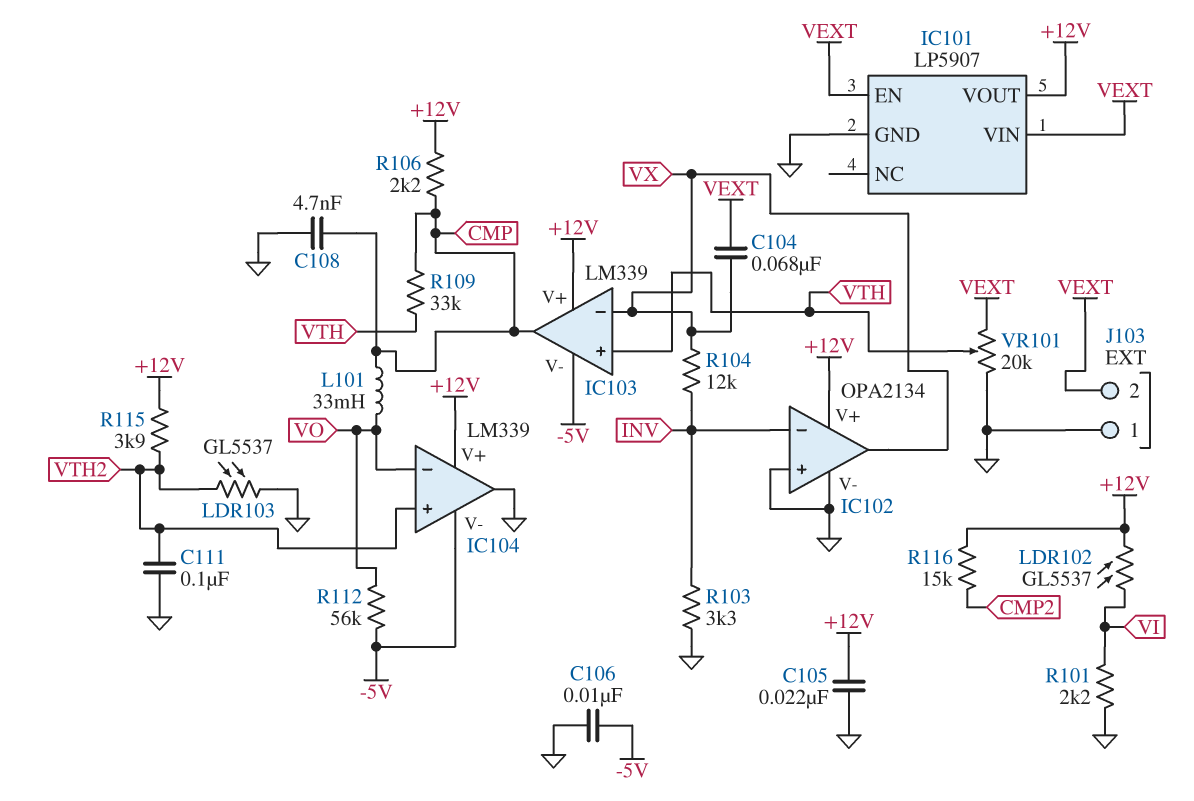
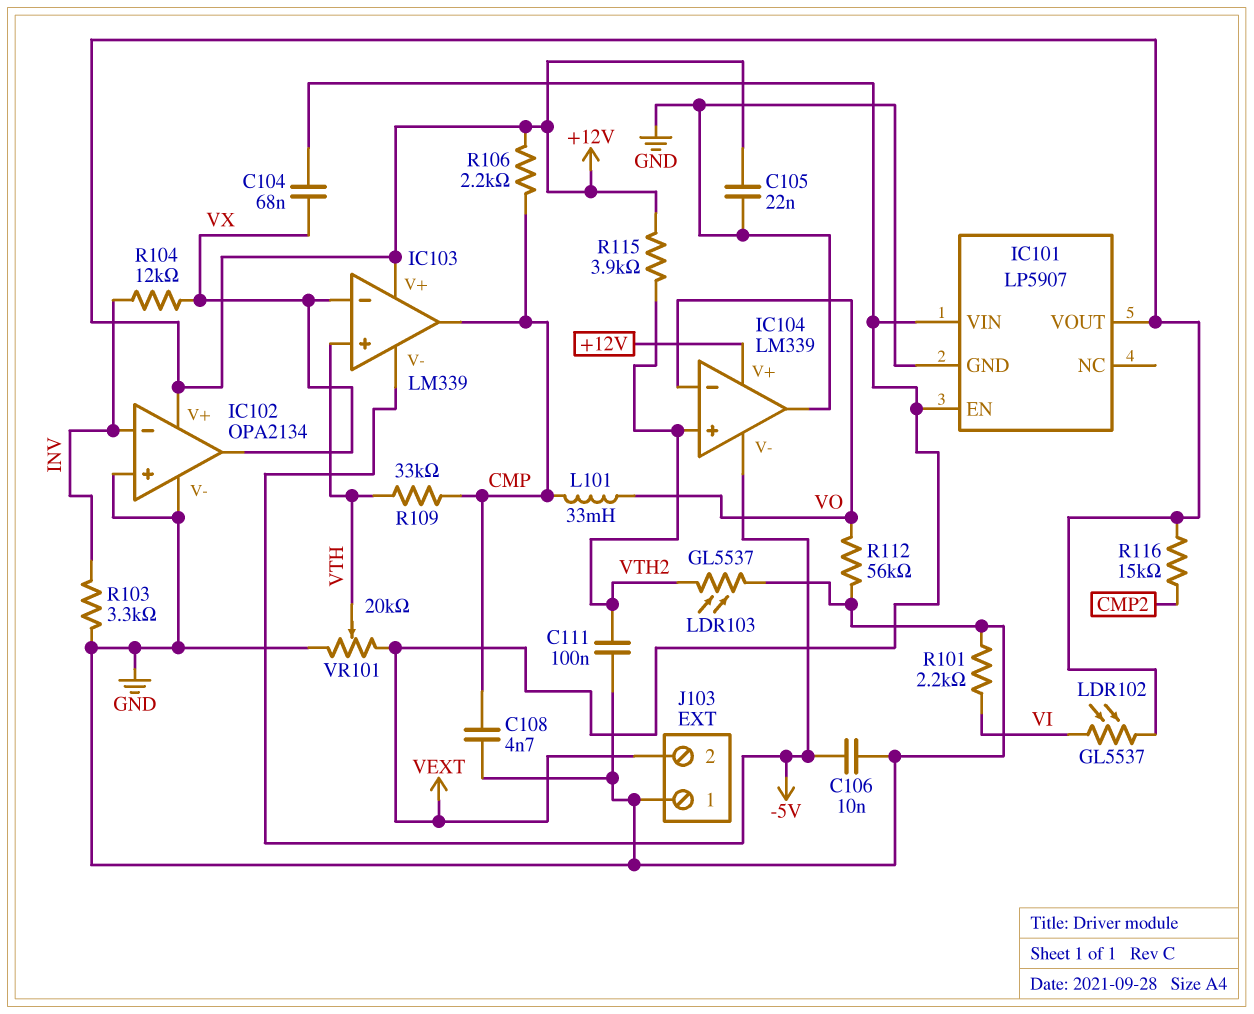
R112: 56k (-5V, VO) -> 56k (GND, VO)

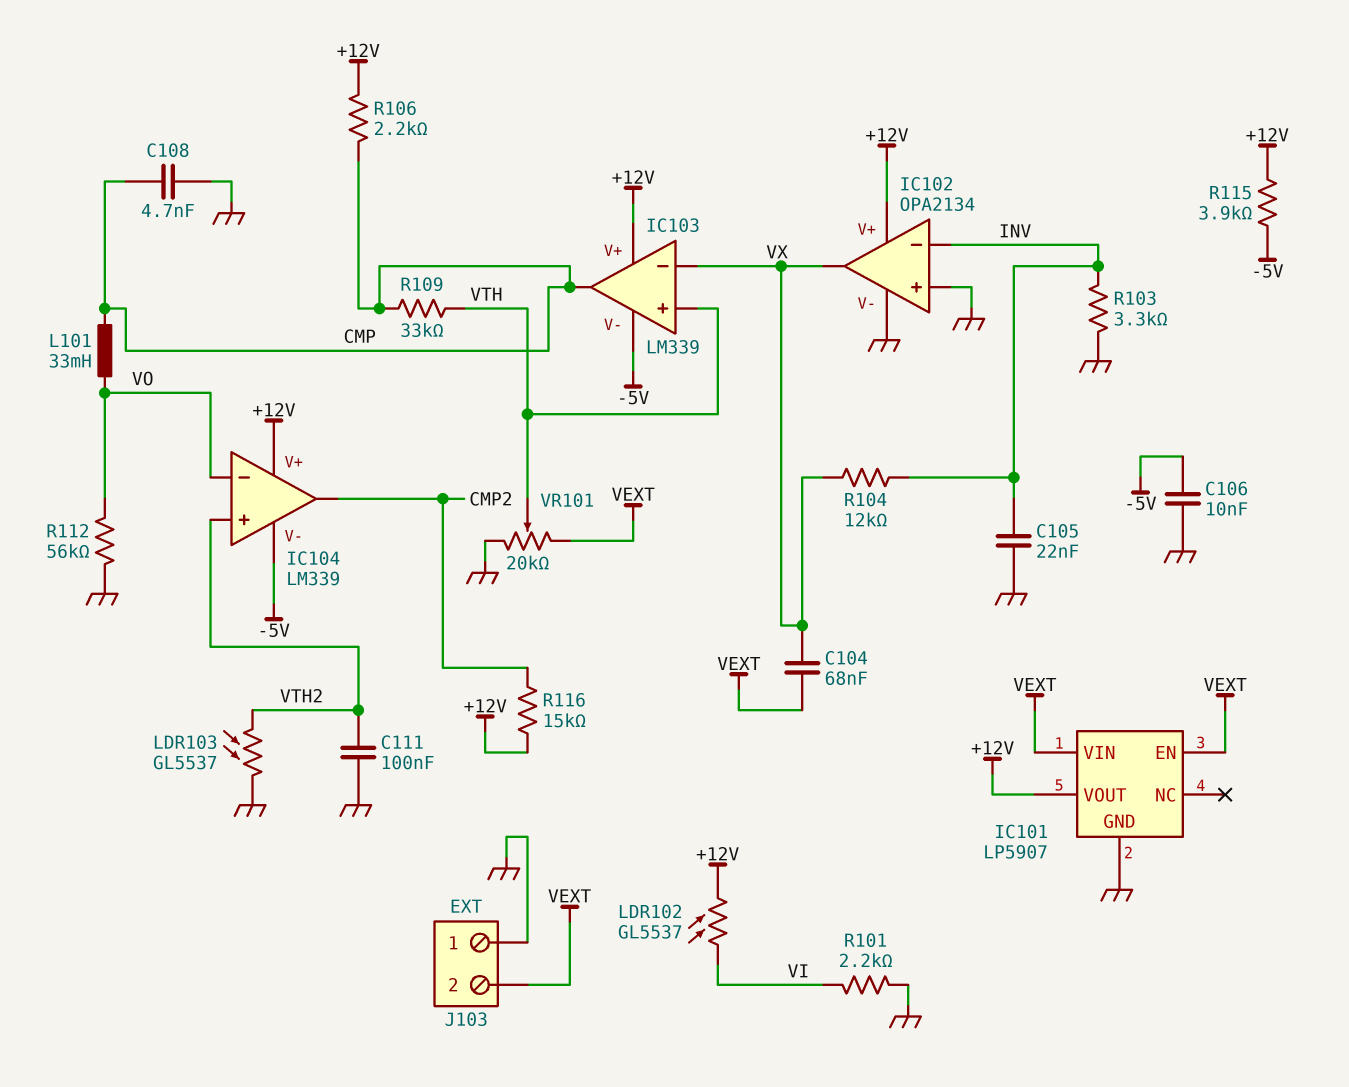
C105: 22nF (+12V, GND) -> 22nF (GND, INV)
IC104 pin out: GND -> CMP2
R115: 3.9k (+12V, VTH2) -> 3.9k (+12V, -5V)

